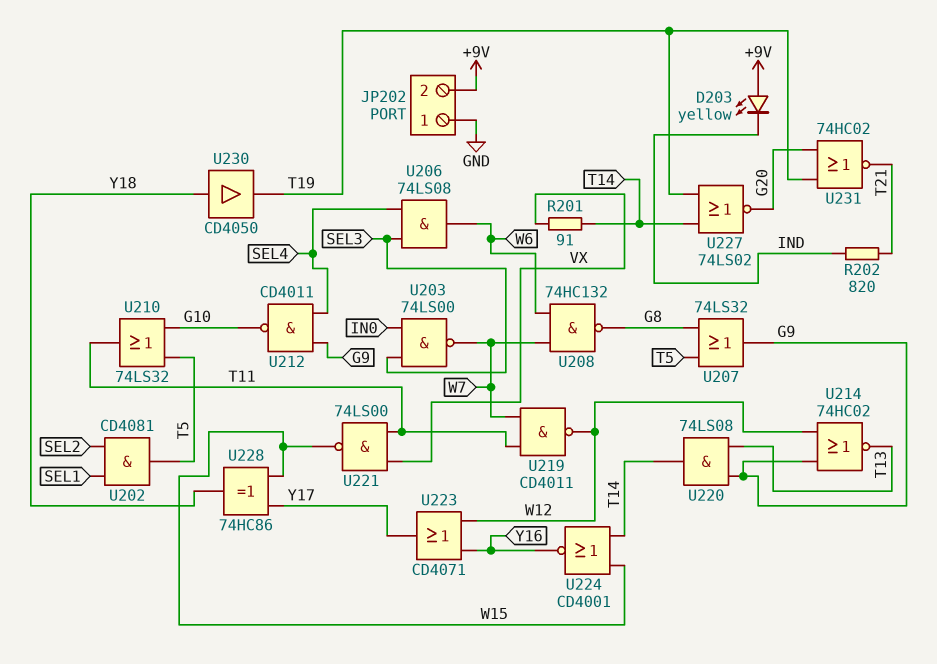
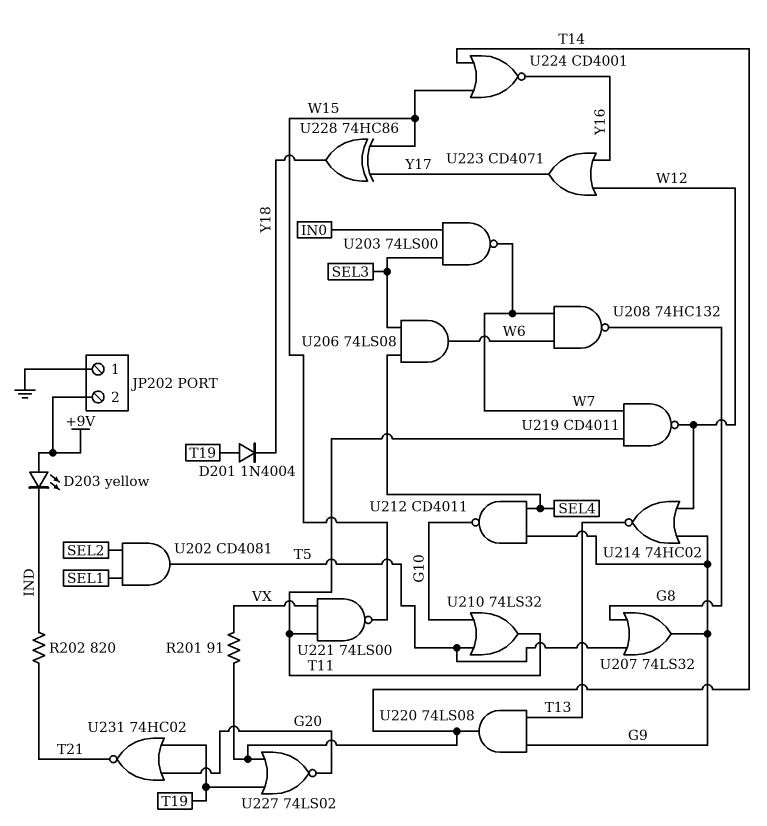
D201: none -> diode 1N4004 (A T19, K Y18)
U230: buffer CD4050 (in Y18, out T19) -> none

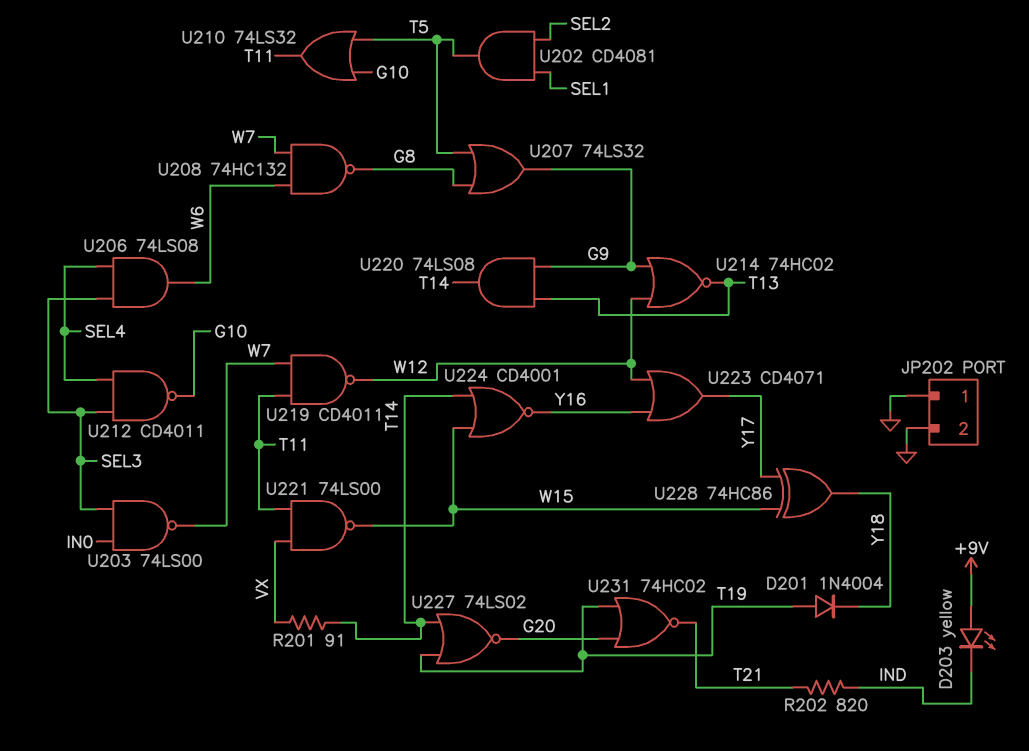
JP202 pin 2: +9V -> GND
U212: NAND CD4011 (in G9, in SEL4, out G10) -> NAND CD4011 (in SEL3, in SEL4, out G10)

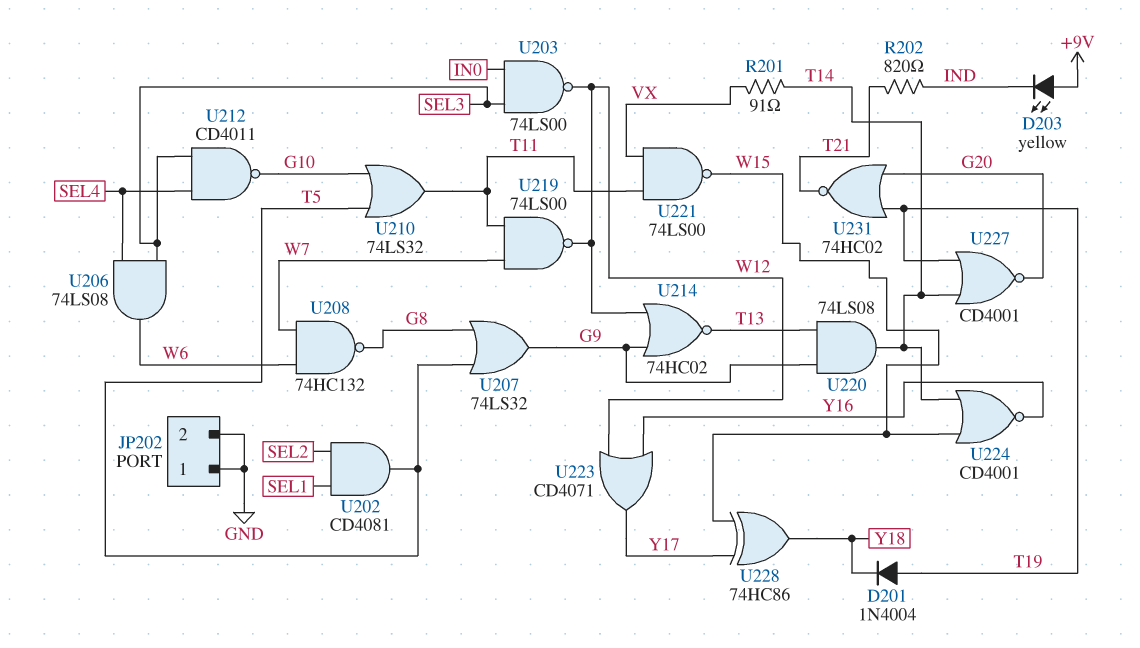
U203: NAND 74LS00 (in IN0, in SEL3, out W7) -> NAND 74LS00 (in IN0, in SEL3, out W12)
U219: NAND CD4011 (in T11, in W7, out W12) -> NAND 74LS00 (in T11, in W7, out W12)
U227: NOR 74LS02 (in T14, in T19, out G20) -> NOR CD4001 (in T14, in T19, out G20)

